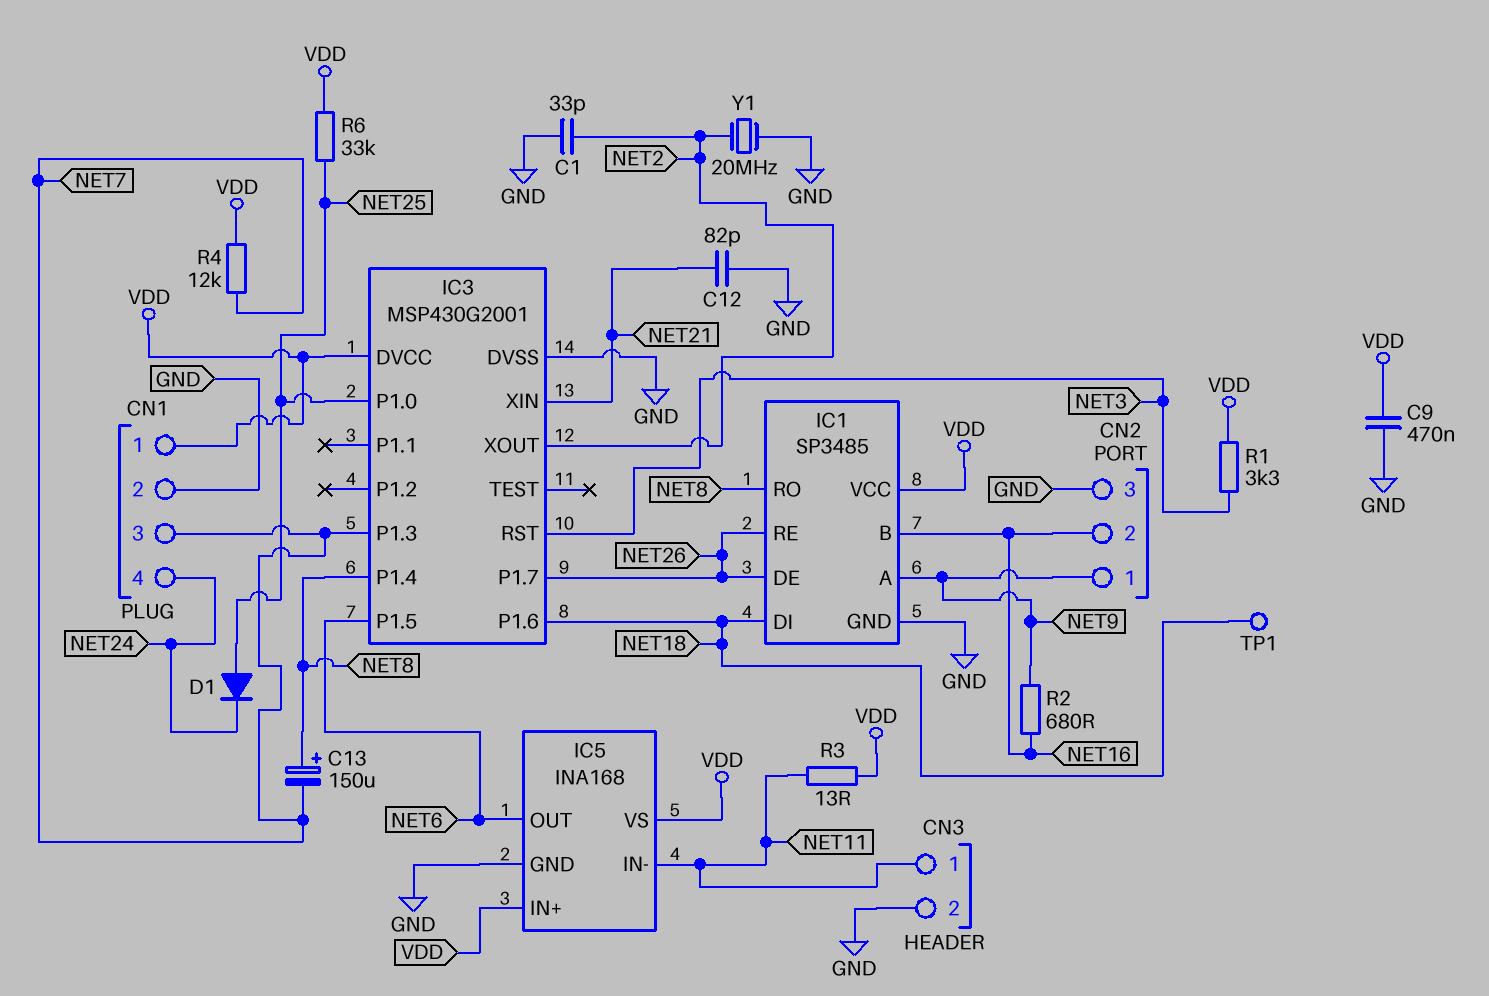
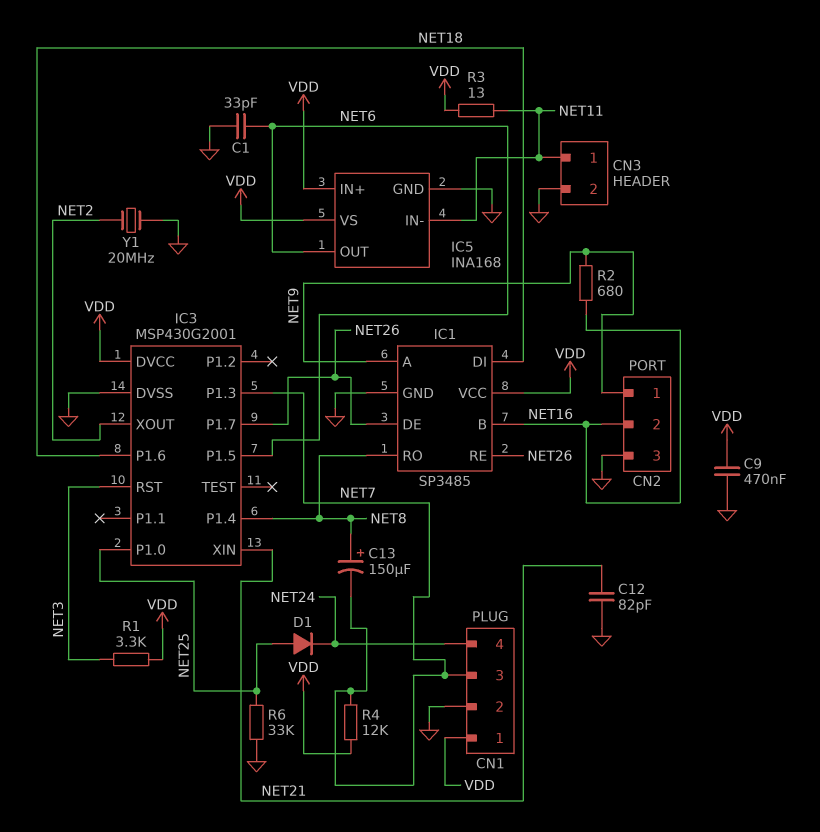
C1: 33pF (GND, NET2) -> 33pF (GND, NET6)
R6: 33k (NET25, VDD) -> 33k (GND, NET25)
TP1: test point (NET18) -> none

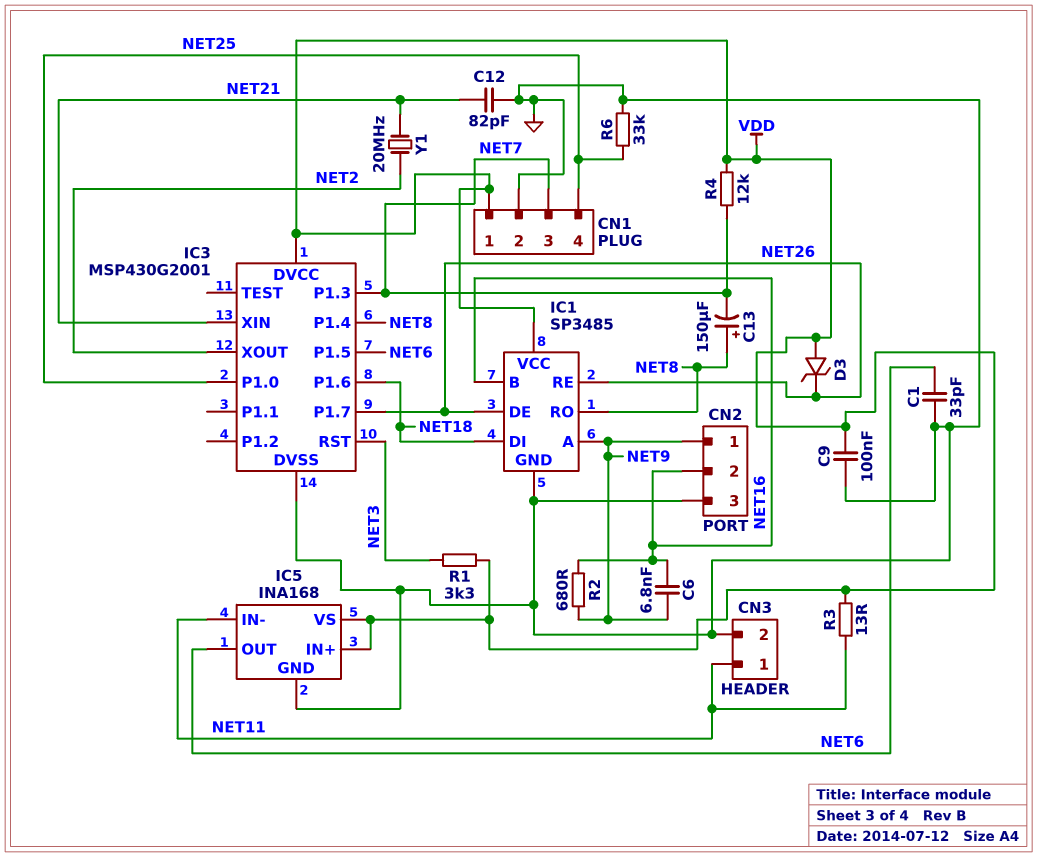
C6: none -> 6.8nF (NET9, NET16)
C9: 470nF (GND, VDD) -> 100nF (GND, VDD)
CN1 pin 4: NET24 -> NET25
D1: diode (A NET25, K NET24) -> none
D3: none -> zener (A VDD, K NET26)
Y1: 20MHz (GND, NET2) -> 20MHz (NET2, NET21)

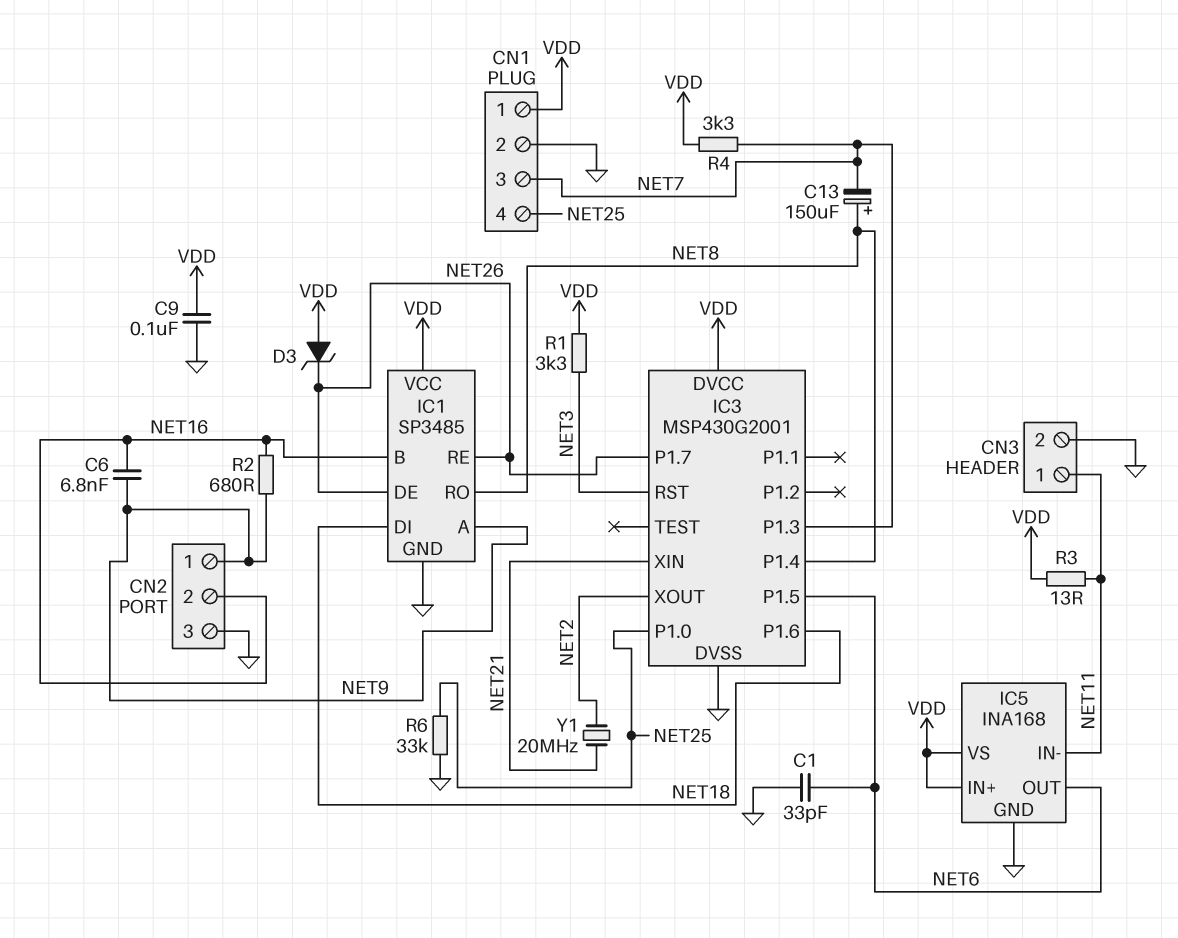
C12: 82pF (GND, NET21) -> none
R4: 12k (NET7, VDD) -> 3.3k (NET7, VDD)

